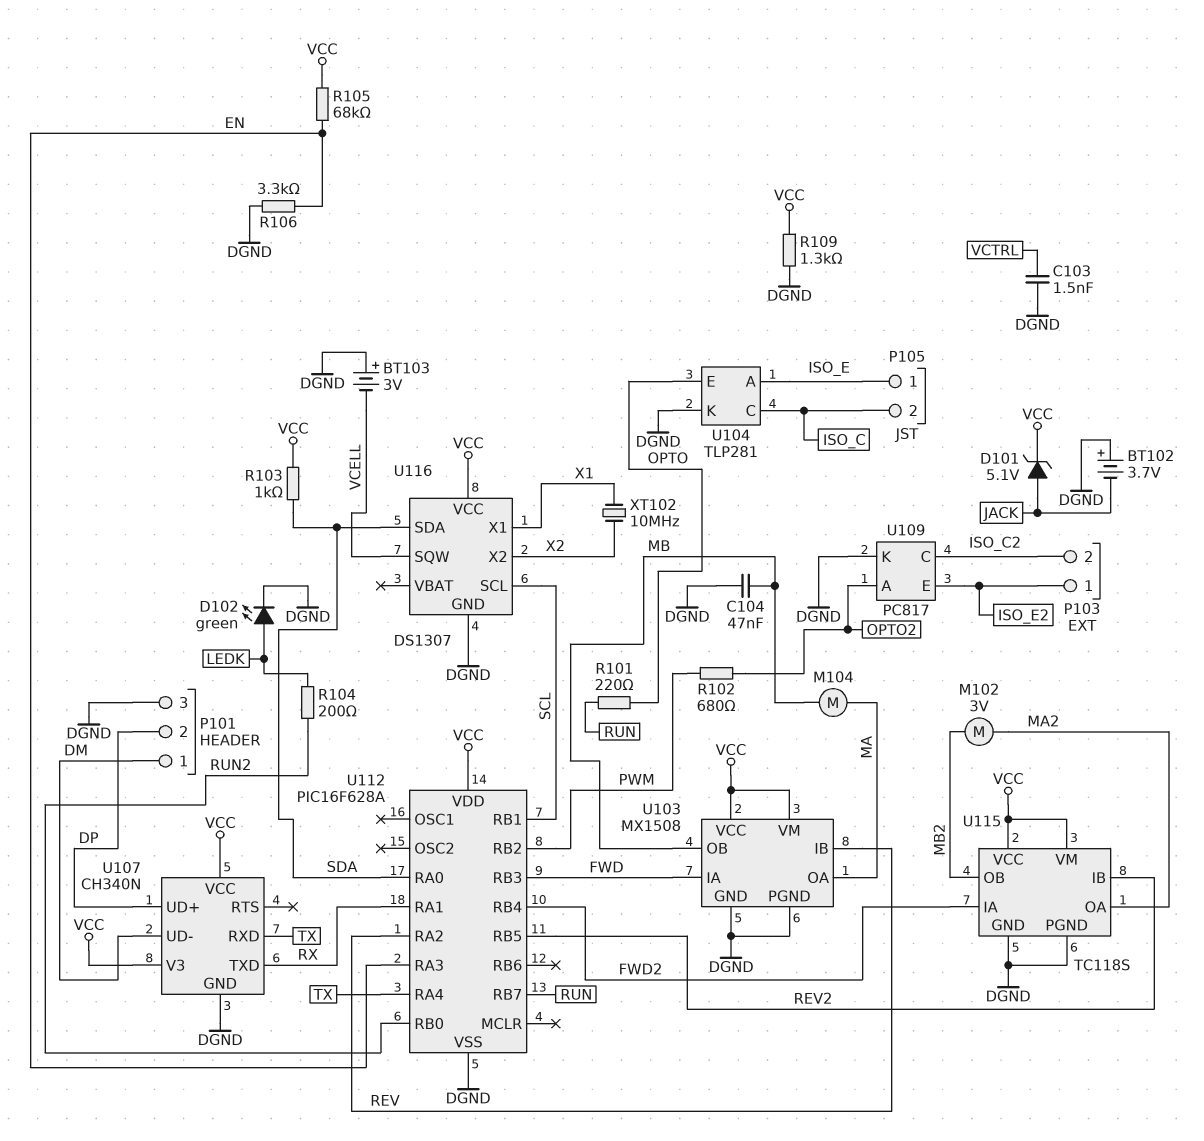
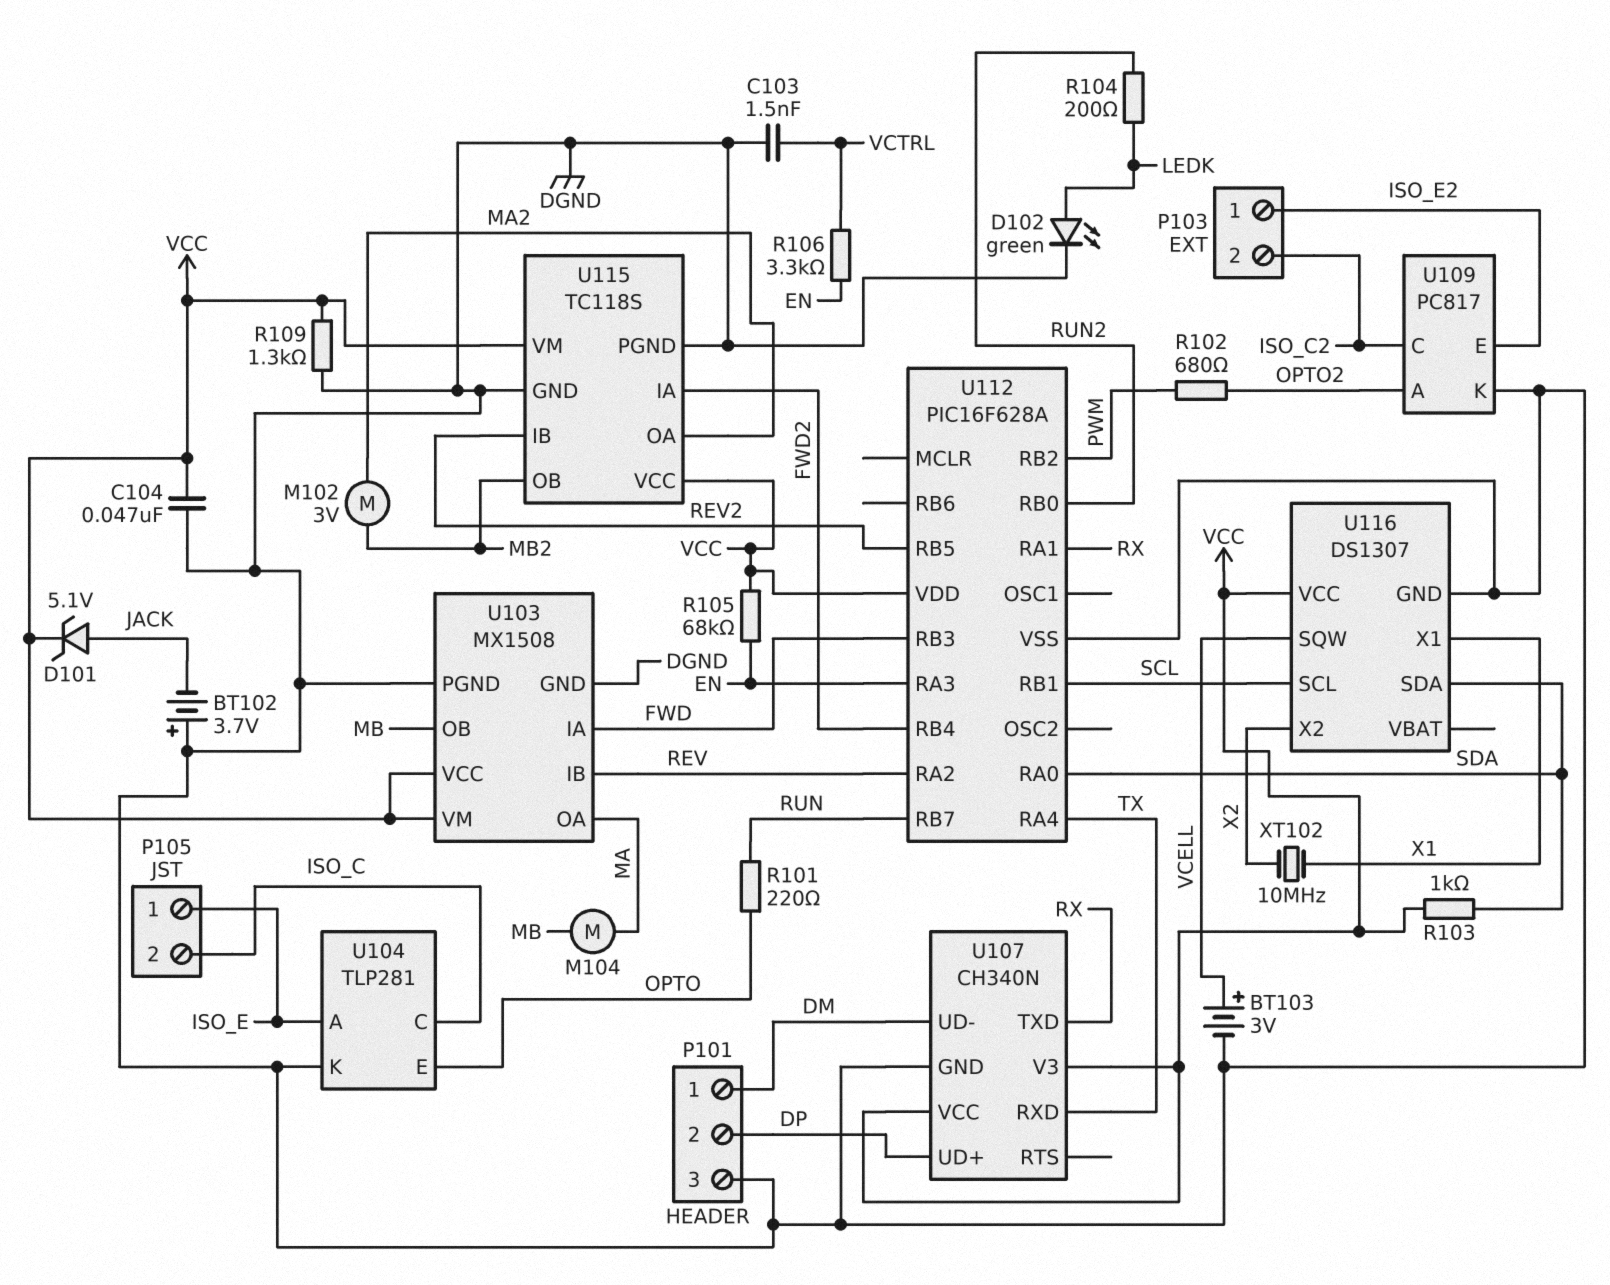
BT103: 3V (plus DGND, minus VCELL) -> 3V (plus VCELL, minus DGND)
C104: 47nF (DGND, MB) -> 47nF (DGND, VCC)
R106: 3.3k (DGND, EN) -> 3.3k (EN, VCTRL)

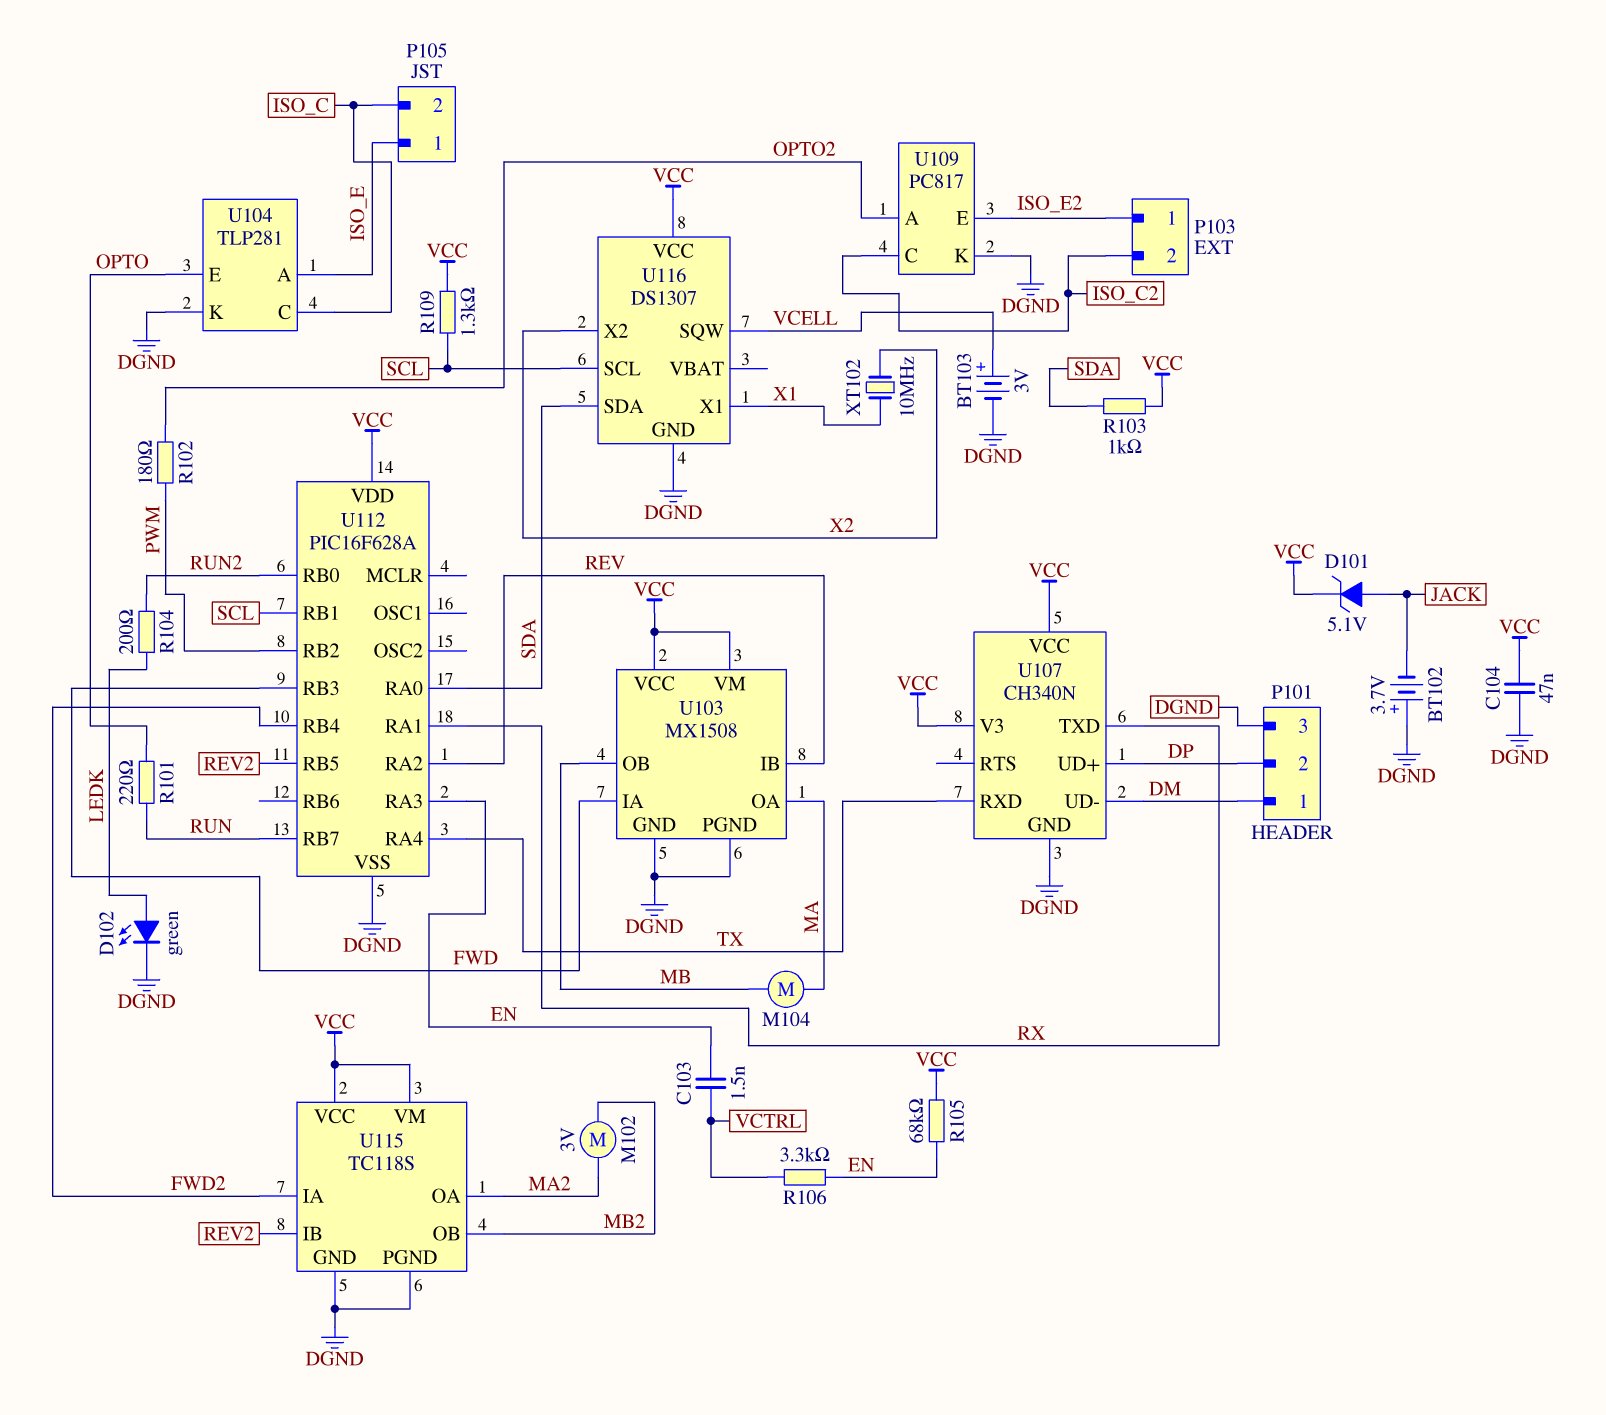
C103: 1.5nF (DGND, VCTRL) -> 1.5nF (EN, VCTRL)
R102: 680 (OPTO2, PWM) -> 180 (OPTO2, PWM)
R109: 1.3k (DGND, VCC) -> 1.3k (SCL, VCC)

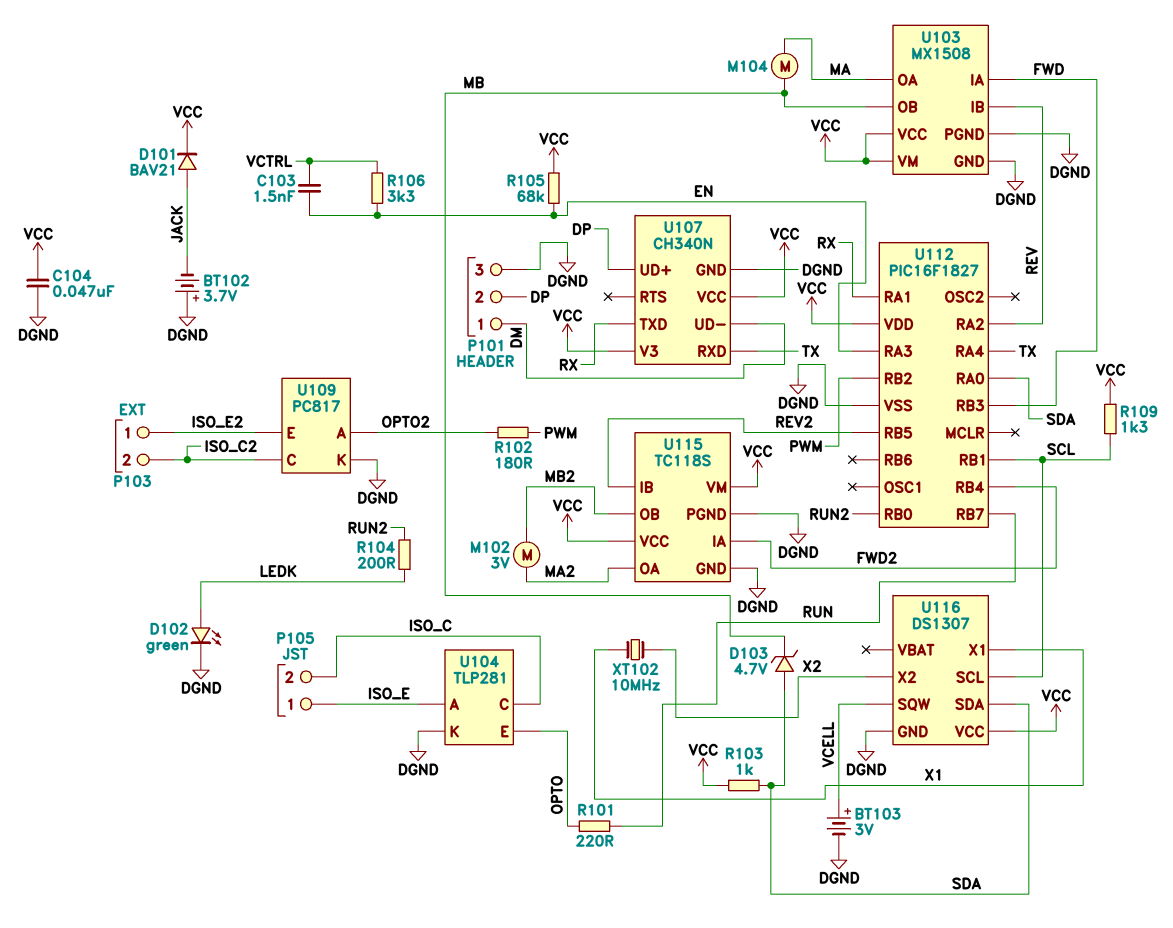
D101: zener 5.1V (A JACK, K VCC) -> diode BAV21 (A JACK, K VCC)
D103: none -> zener 4.7V (A SDA, K MB)
U112: PIC16F628A -> PIC16F1827

